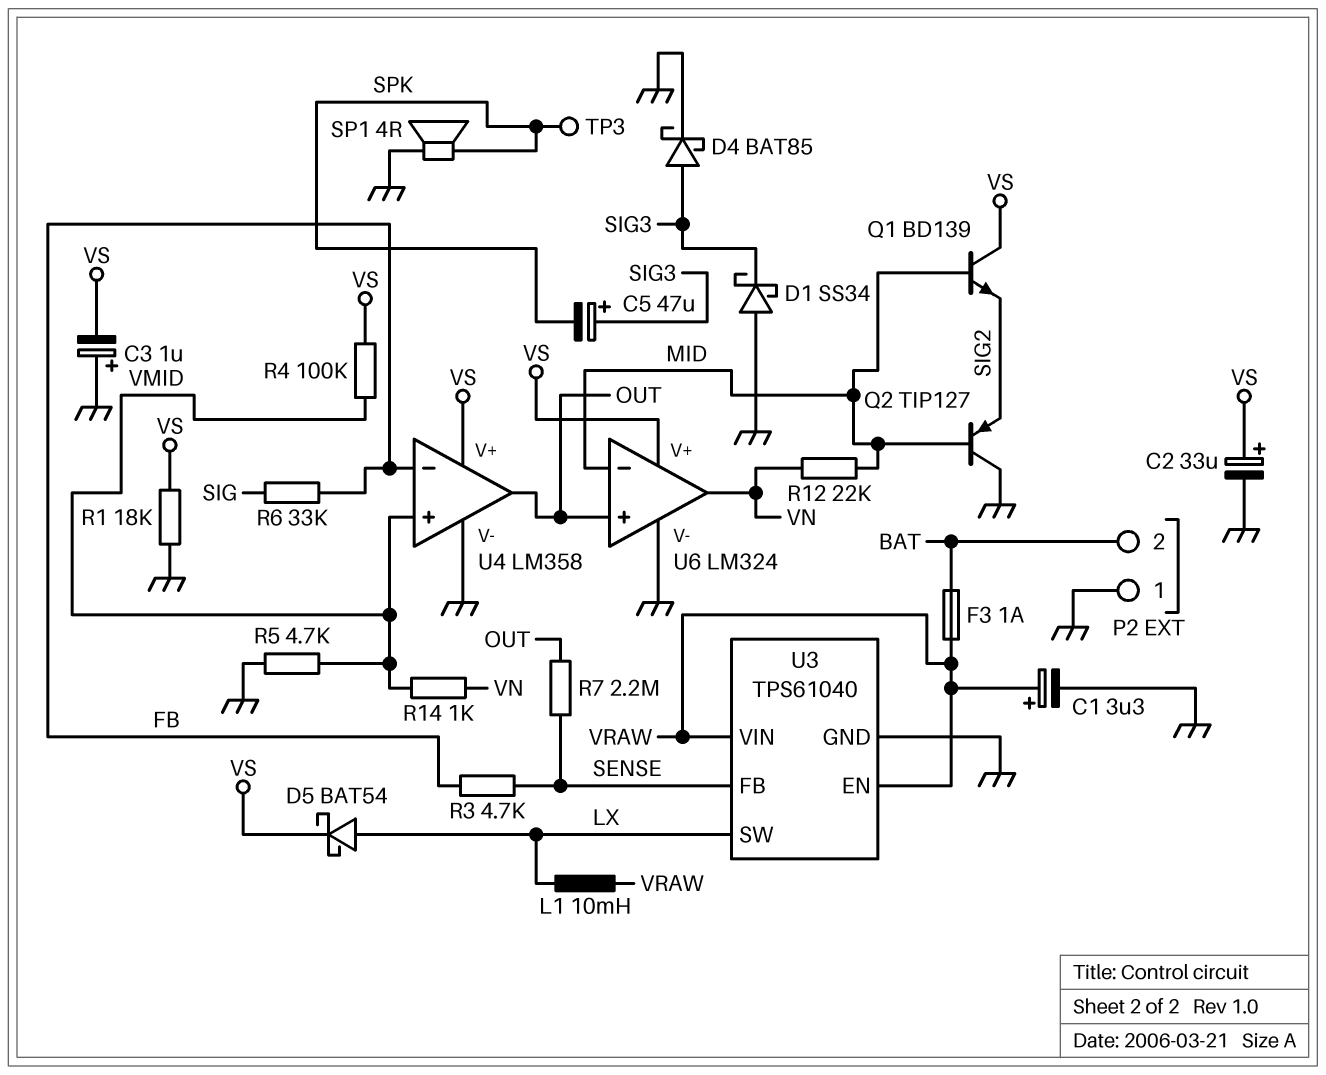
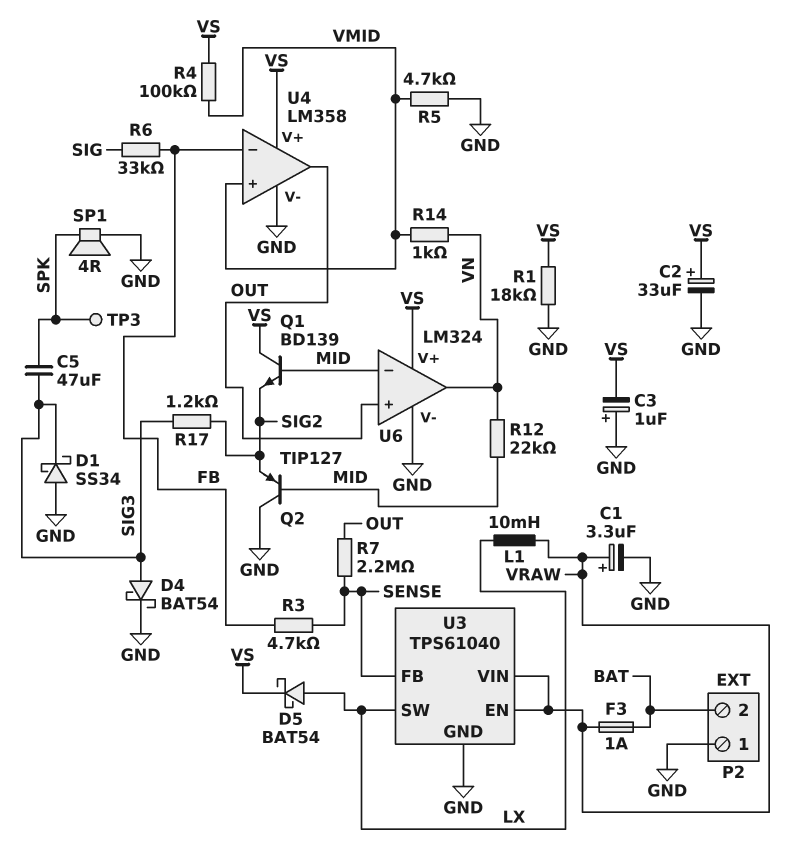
C5: 47uF (plus SIG3, minus SPK) -> 47uF (SIG3, SPK)
D4: schottky BAT85 (A SIG3, K GND) -> schottky BAT54 (A SIG3, K GND)
R17: none -> 1.2k (SIG2, SIG3)

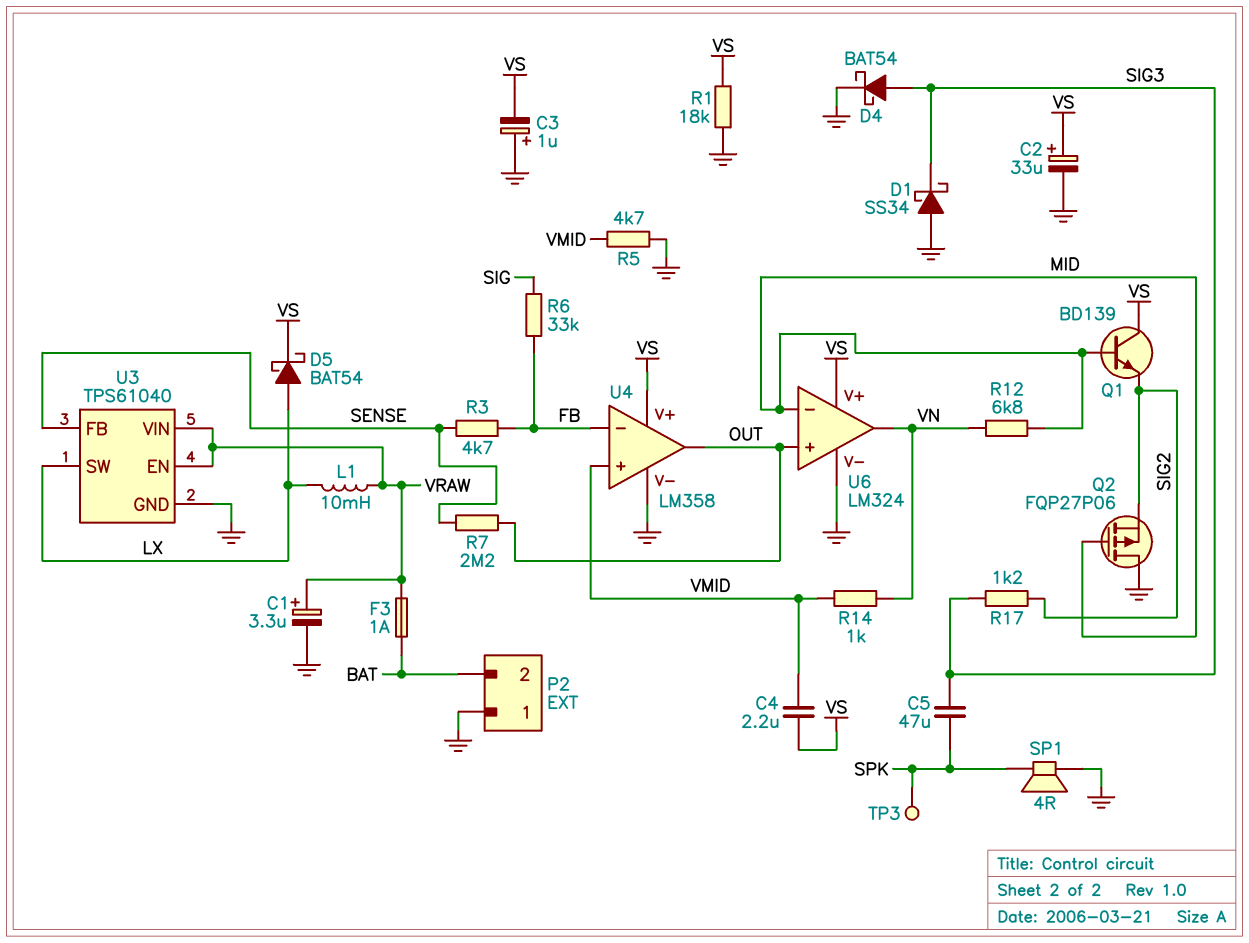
C4: none -> 2.2uF (VMID, VS)
Q2: PNP TIP127 (B MID, C GND, E SIG2) -> PMOS FQP27P06 (G MID, D GND, S SIG2)
R4: 100k (VMID, VS) -> none
R12: 22k (MID, VN) -> 6.8k (MID, VN)

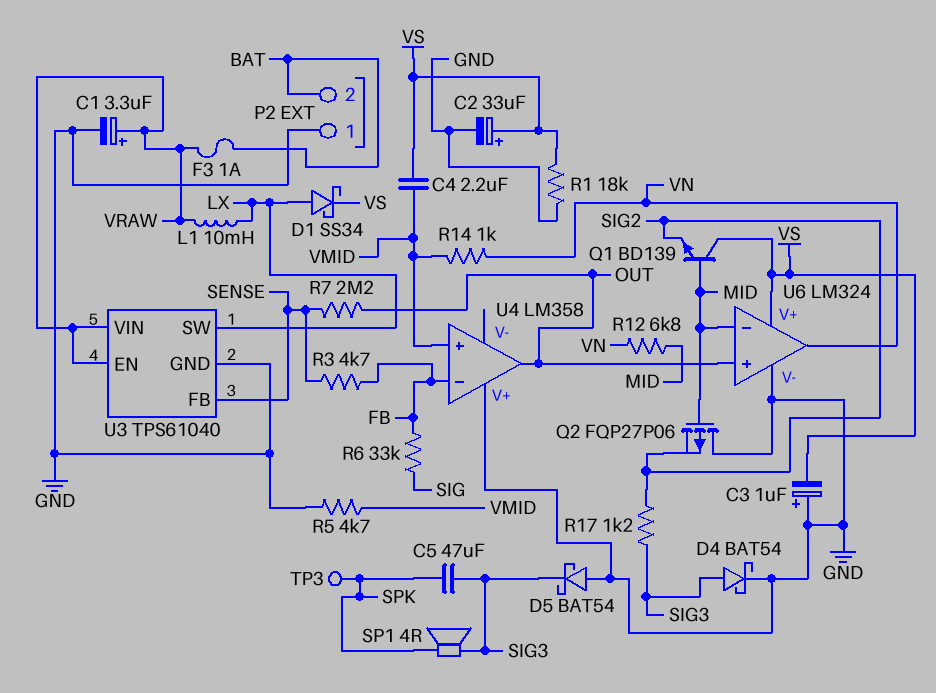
D1: schottky SS34 (A GND, K SIG3) -> schottky SS34 (A LX, K VS)
D5: schottky BAT54 (A LX, K VS) -> schottky BAT54 (A GND, K SIG3)
SP1: speaker 4R (GND, SPK) -> speaker 4R (SIG3, SPK)
U4 pin V+: VS -> GND
U4 pin V-: GND -> none

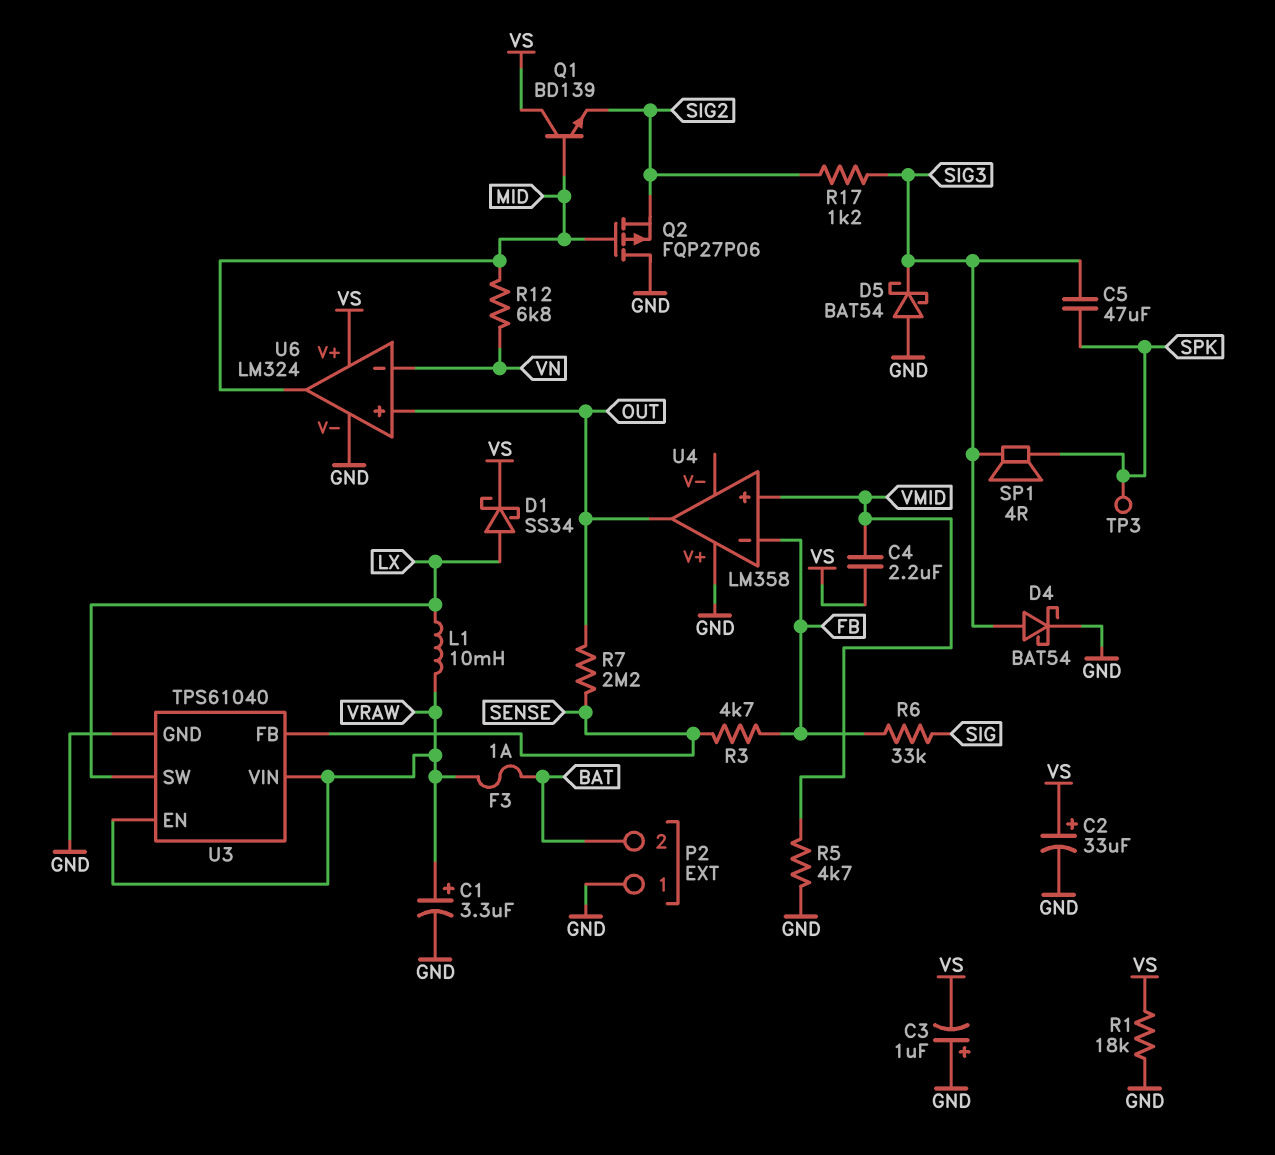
R14: 1k (VMID, VN) -> none
U6 pin in-: MID -> VN
U6 pin out: VN -> MID

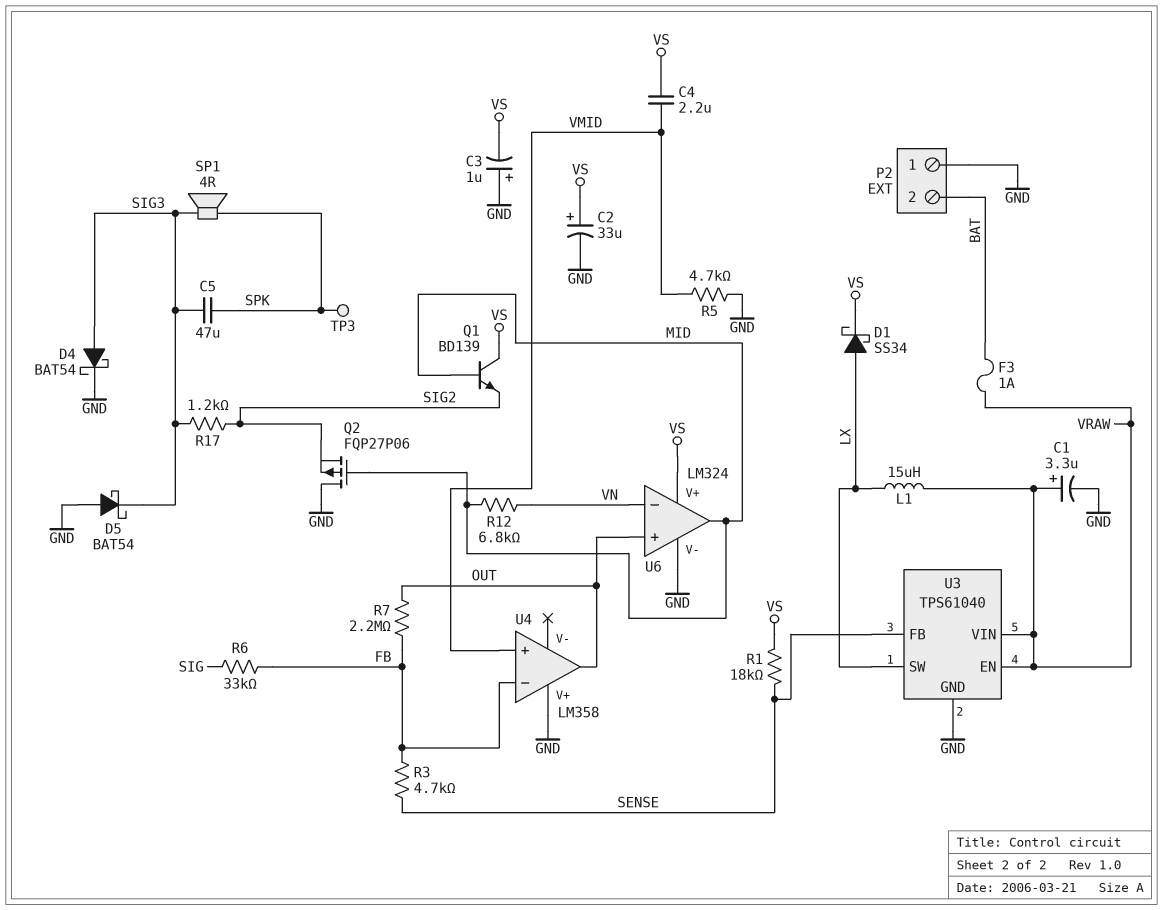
L1: 10mH (LX, VRAW) -> 15uH (LX, VRAW)
R1: 18k (GND, VS) -> 18k (SENSE, VS)
R7: 2.2M (OUT, SENSE) -> 2.2M (FB, OUT)

